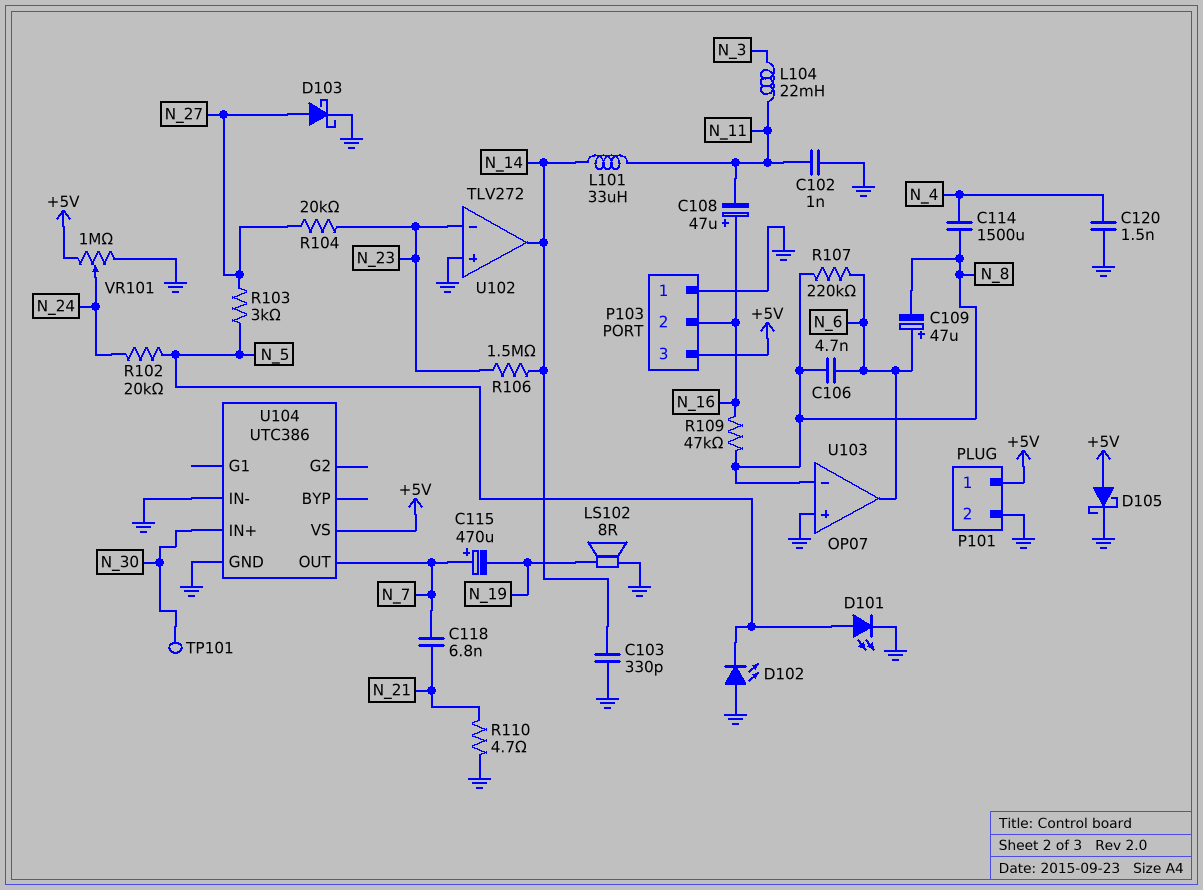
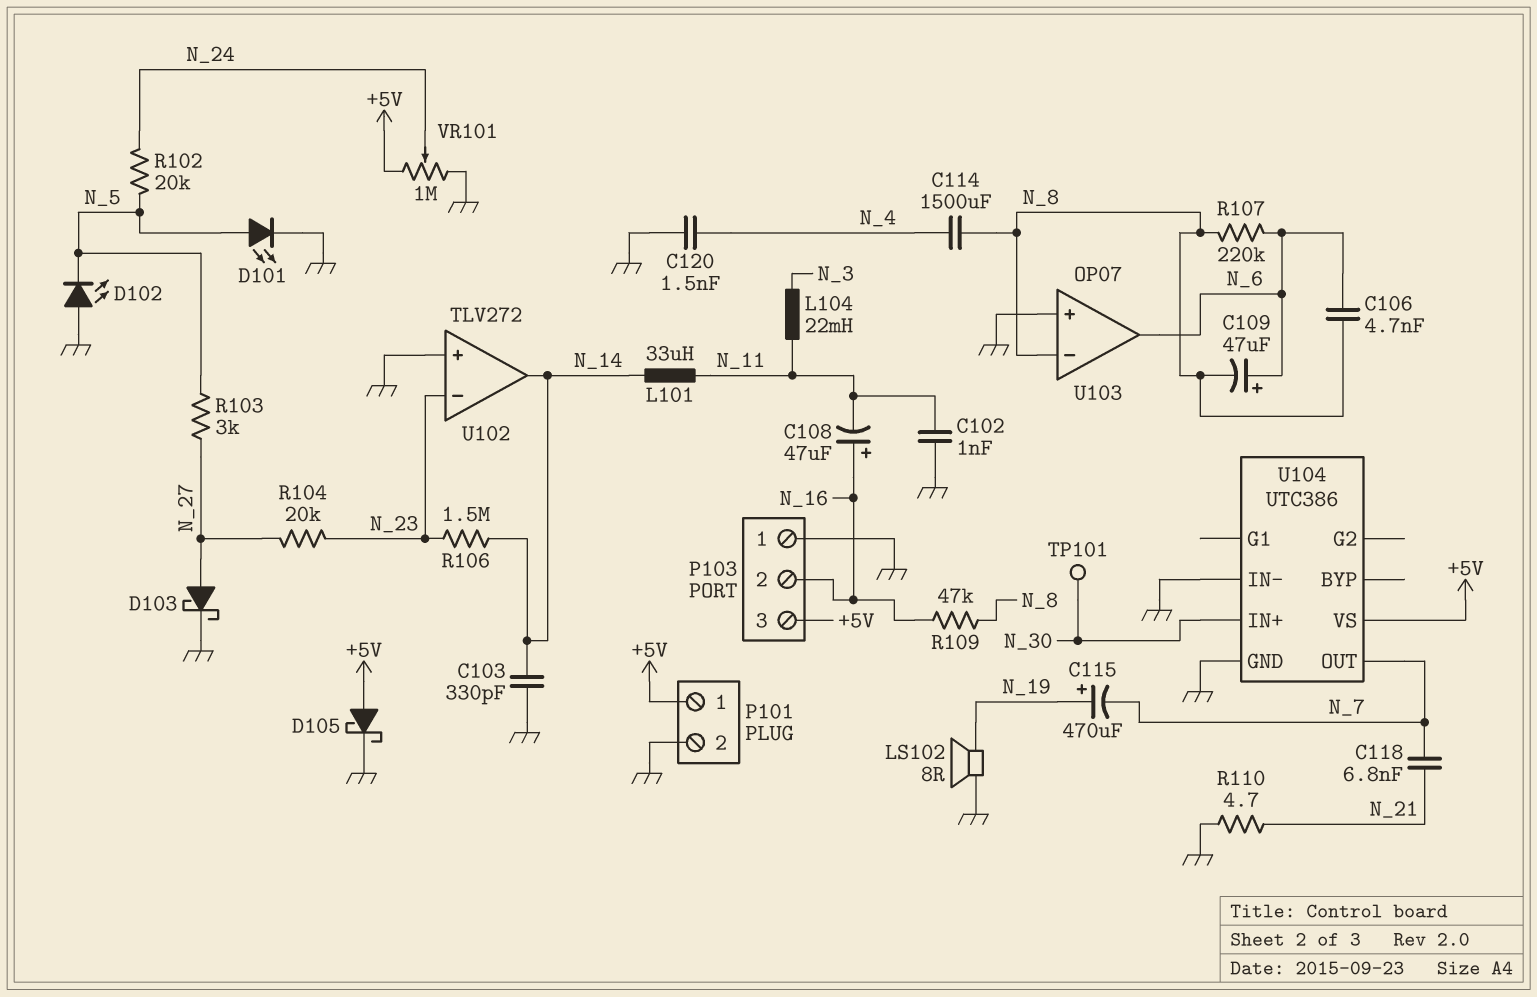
C115: 470uF (plus N_7, minus N_19) -> 470uF (plus N_19, minus N_7)

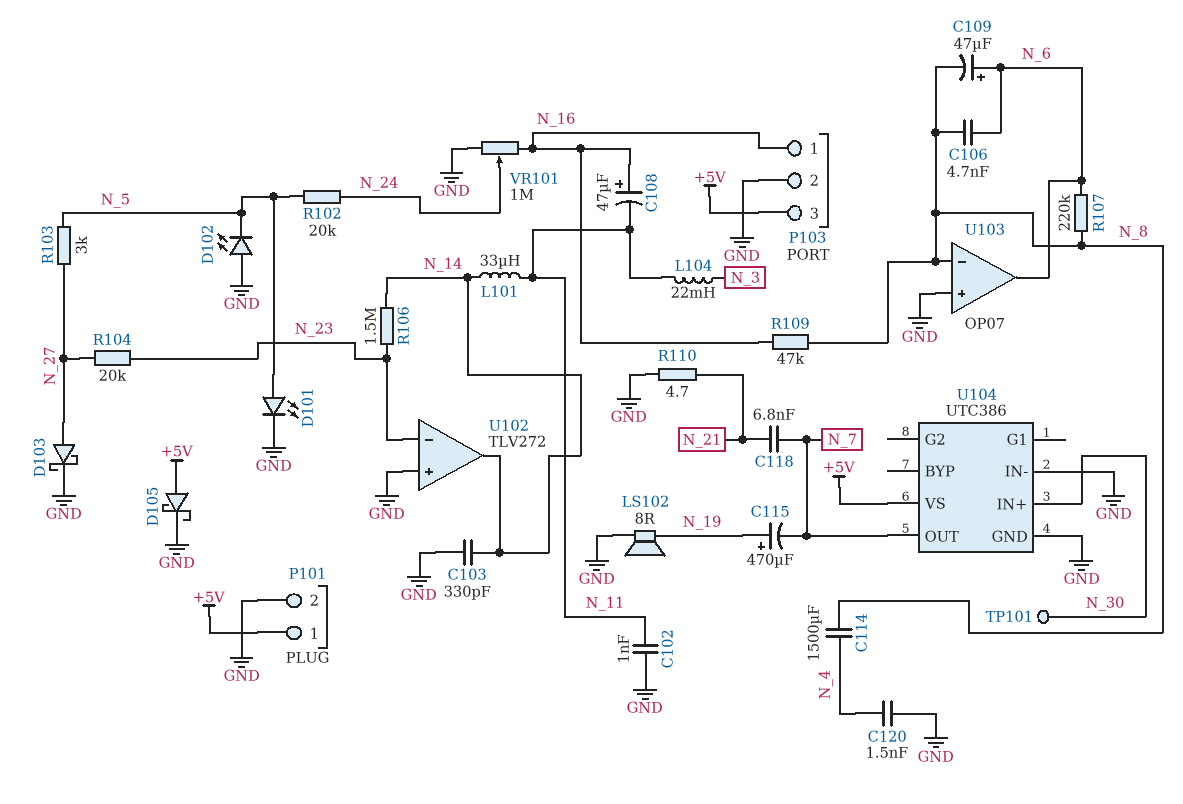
P103 pin 1: GND -> N_16
P103 pin 2: N_16 -> GND
VR101: 1M (+5V, GND, wiper N_24) -> 1M (GND, N_16, wiper N_24)

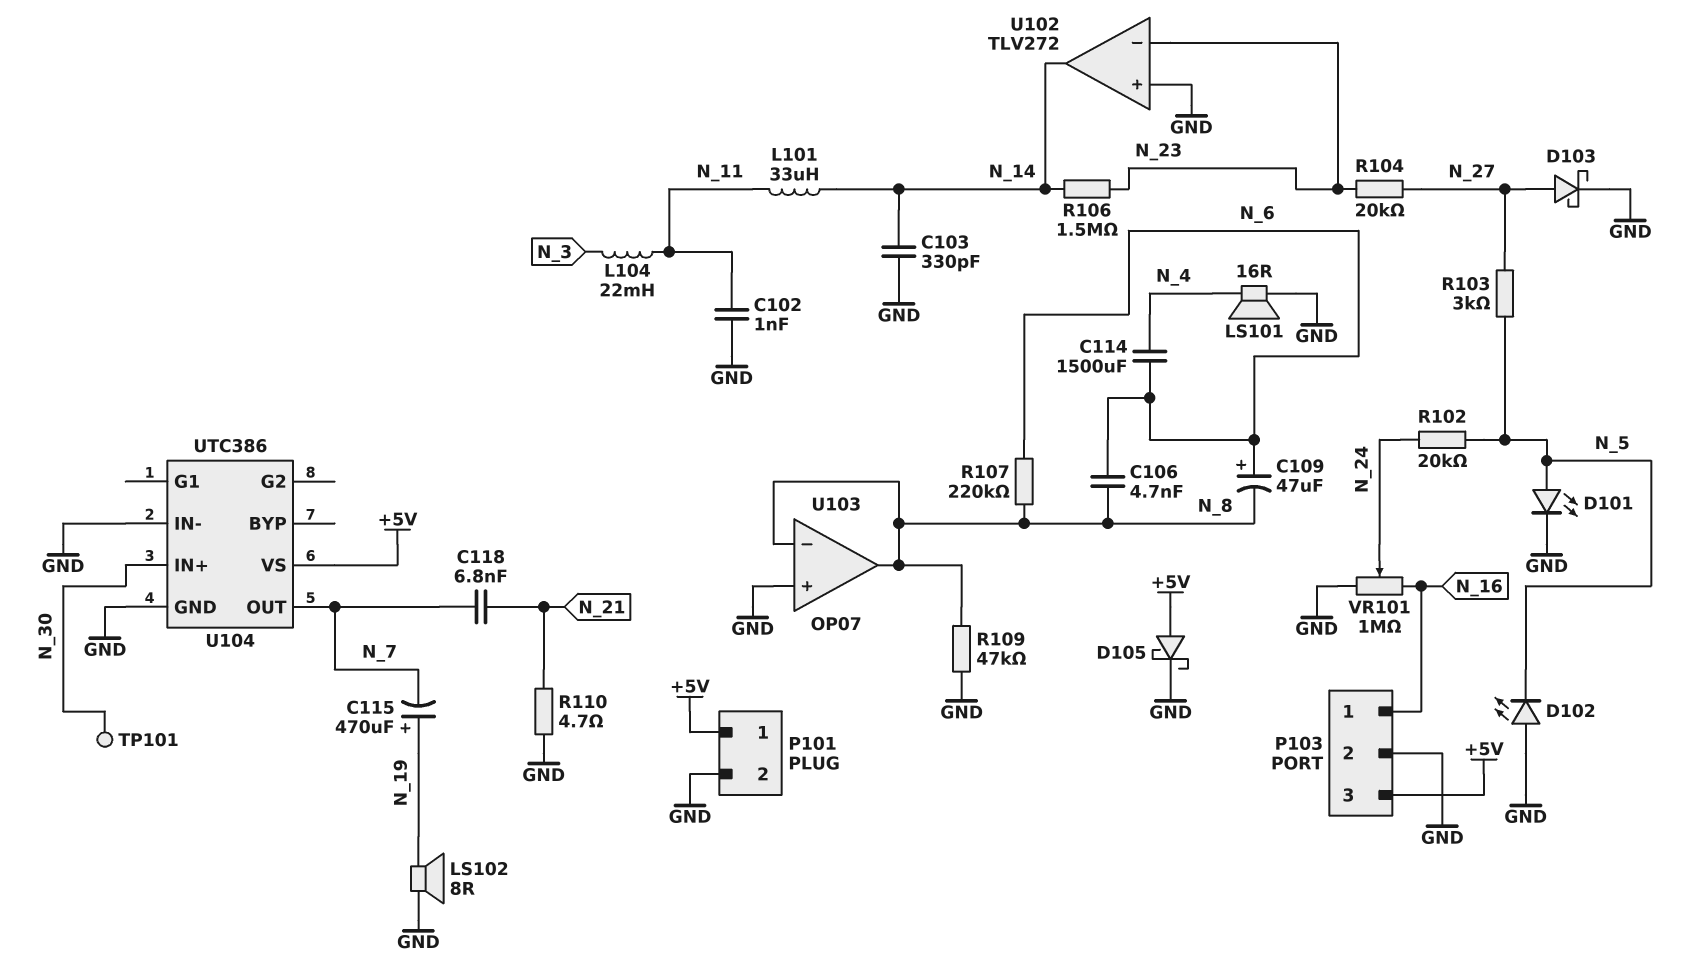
C108: 47uF (plus N_16, minus N_11) -> none
C114: 1500uF (N_4, N_8) -> 1500uF (N_4, N_6)
C120: 1.5nF (GND, N_4) -> none
LS101: none -> speaker 16R (GND, N_4)
R109: 47k (N_8, N_16) -> 47k (GND, N_8)
U103 pin out: N_6 -> N_8

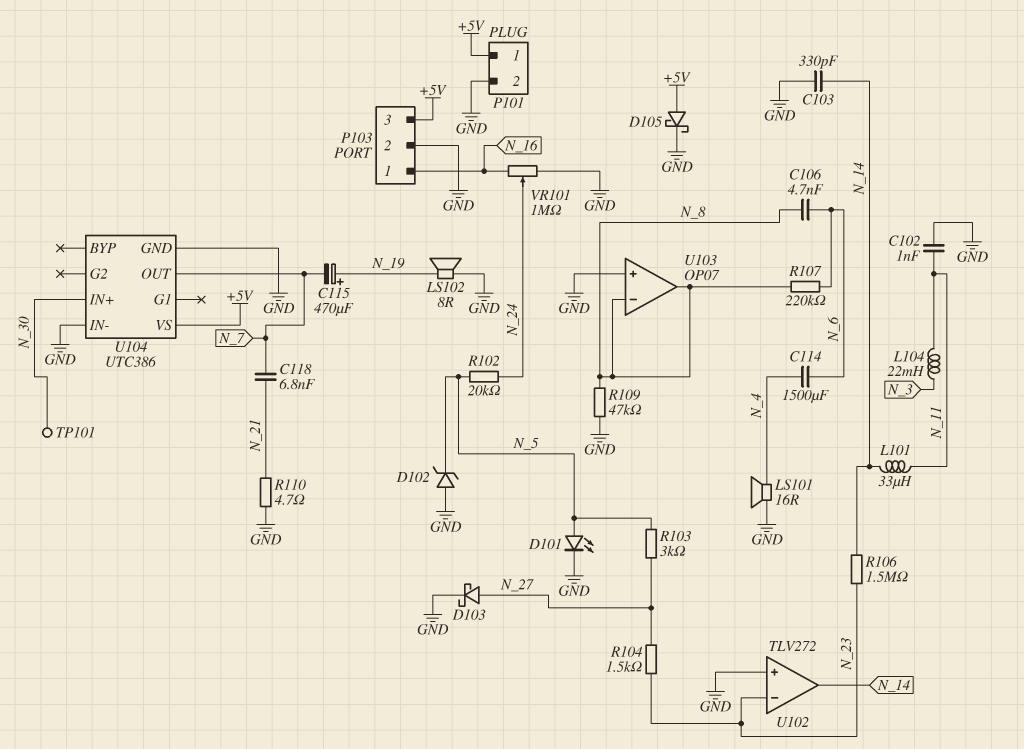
C109: 47uF (plus N_6, minus N_8) -> none
D102: LED (A GND, K N_5) -> zener (A GND, K N_5)
R104: 20k (N_23, N_27) -> 1.5k (N_23, N_27)

